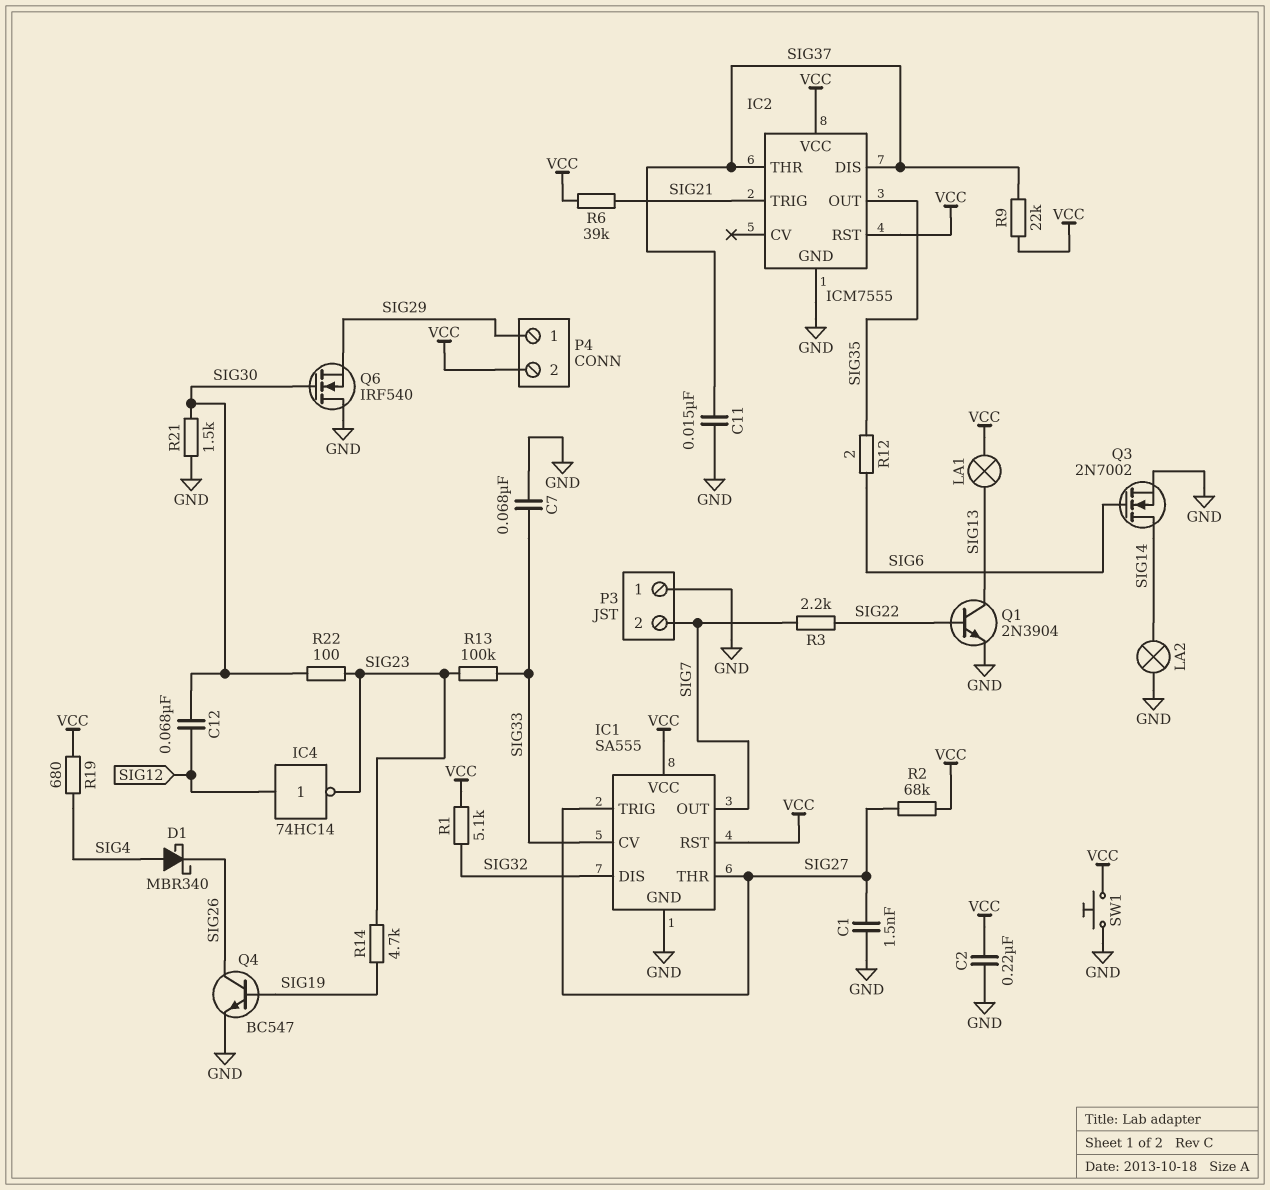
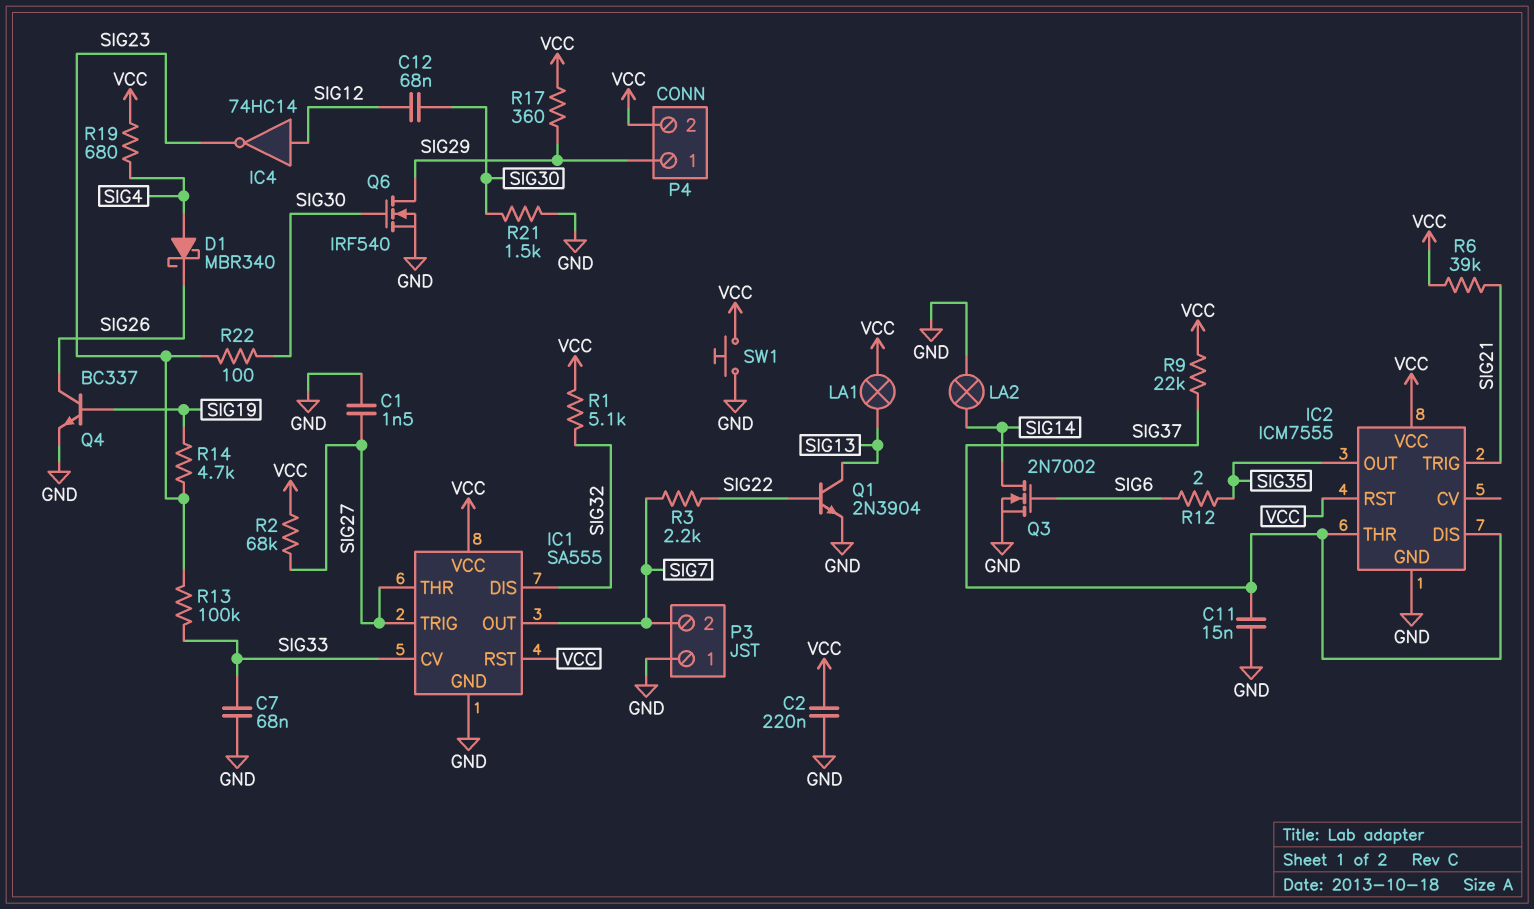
Q4: NPN BC547 (B SIG19, C SIG26, E GND) -> NPN BC337 (B SIG19, C SIG26, E GND)
Q6: NMOS IRF540 (G SIG30, D GND, S SIG29) -> NMOS IRF540 (G SIG30, D SIG29, S GND)
R17: none -> 360 (SIG29, VCC)

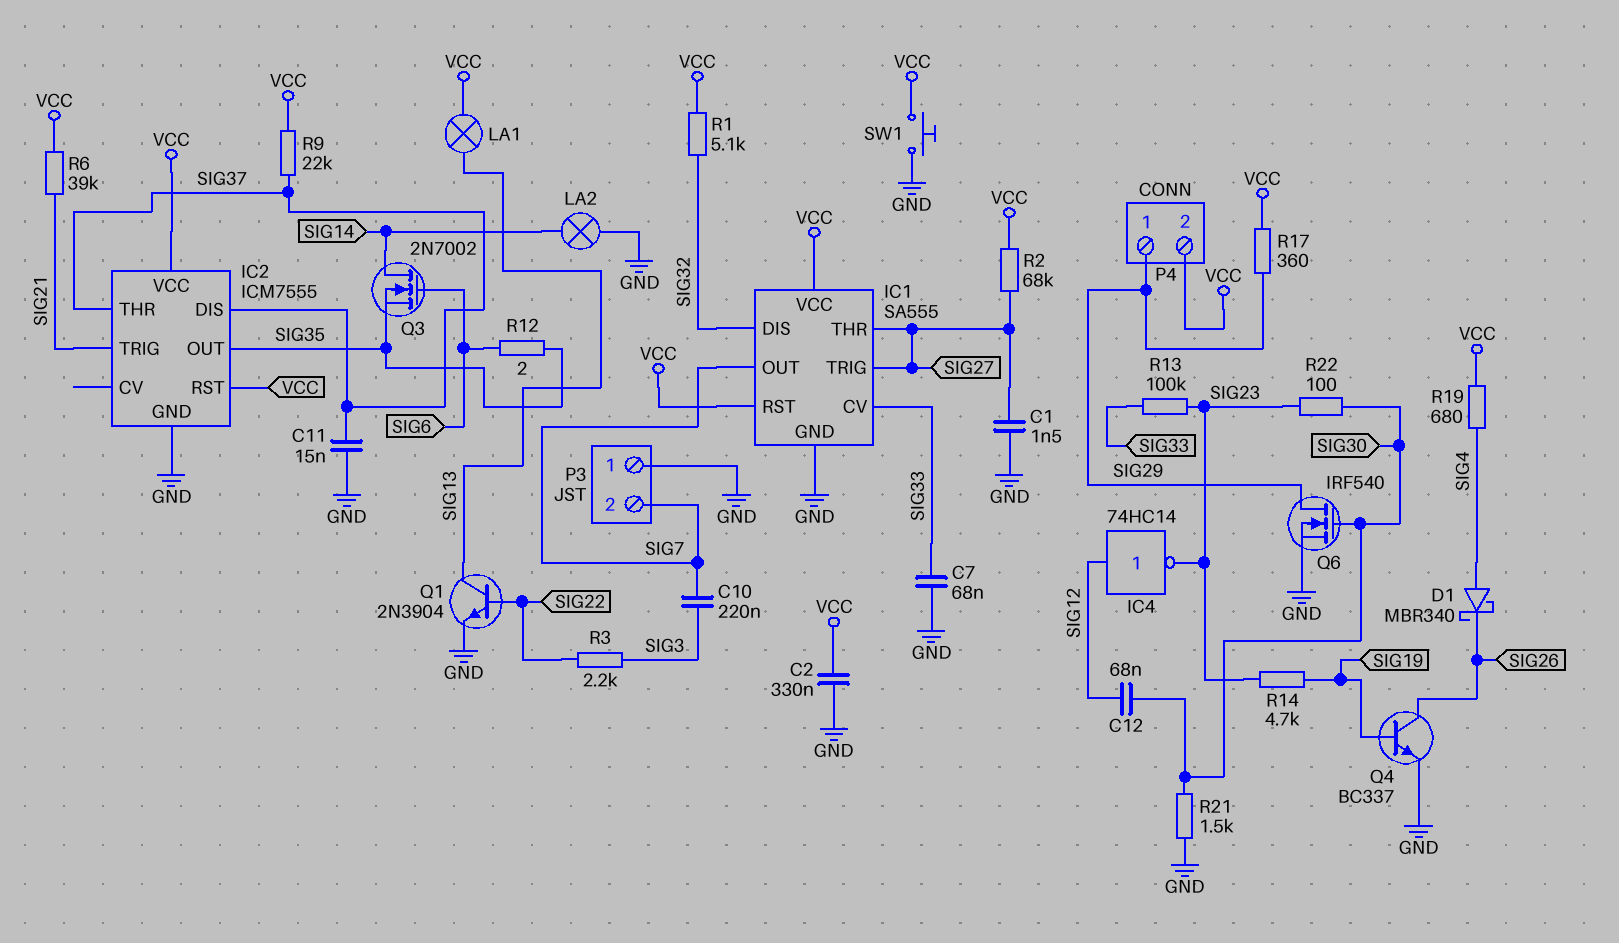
C2: 220nF (GND, VCC) -> 330nF (GND, VCC)
C10: none -> 220nF (SIG3, SIG7)
Q3: NMOS 2N7002 (G SIG6, D SIG14, S GND) -> NMOS 2N7002 (G SIG6, D SIG14, S SIG35)
R3: 2.2k (SIG7, SIG22) -> 2.2k (SIG3, SIG22)

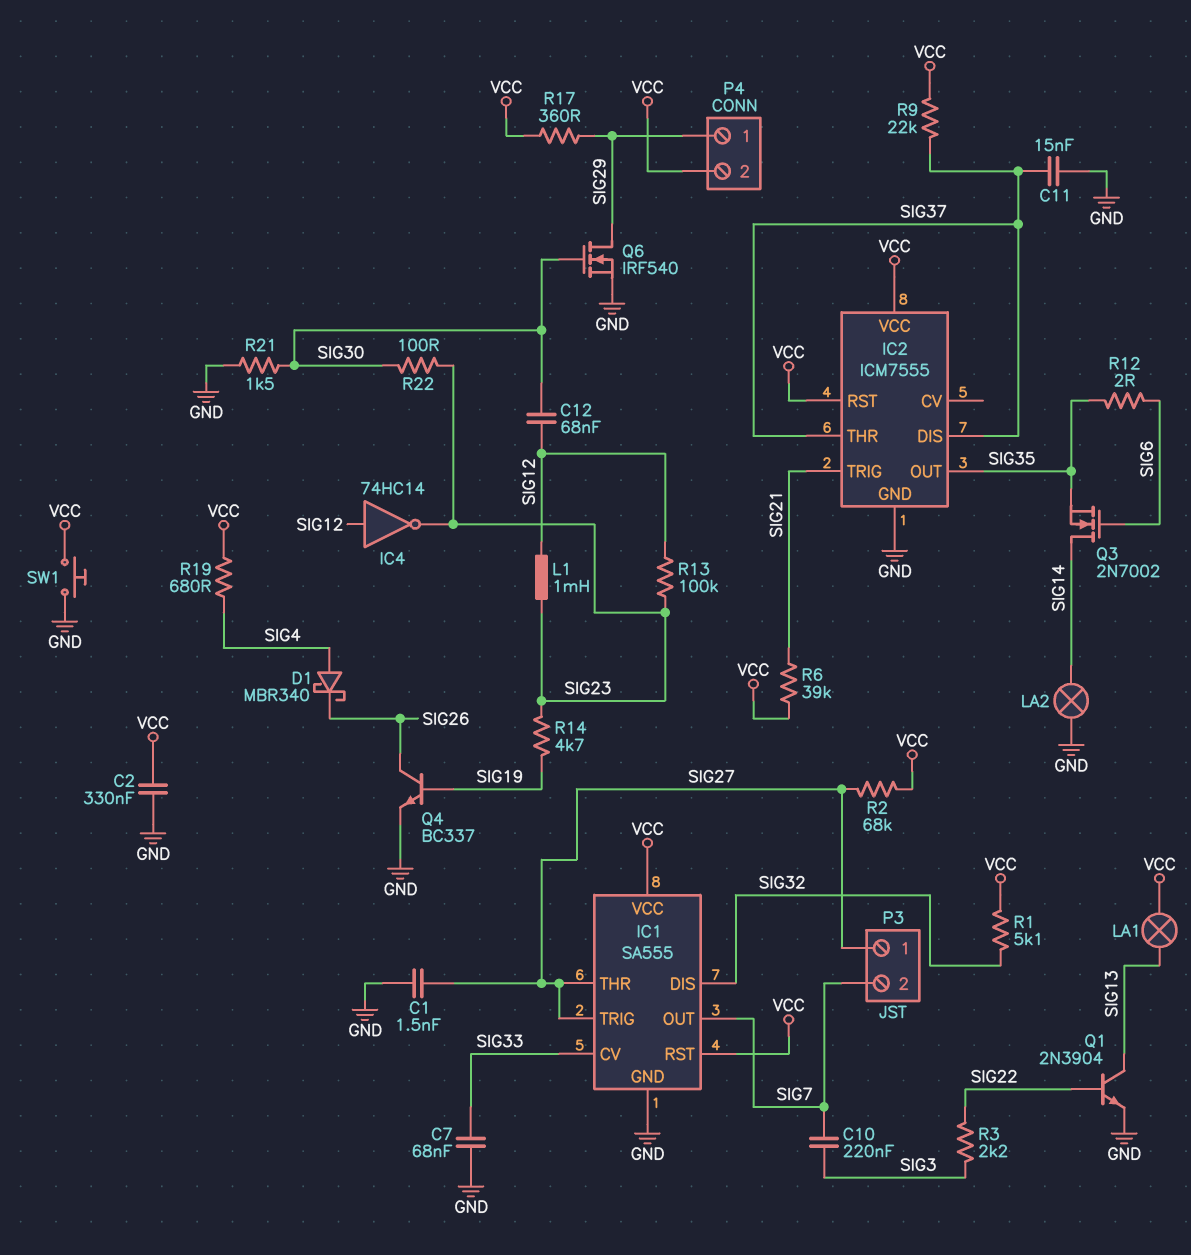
L1: none -> 1mH (SIG12, SIG23)
P3 pin 1: GND -> SIG27
R13: 100k (SIG23, SIG33) -> 100k (SIG12, SIG23)

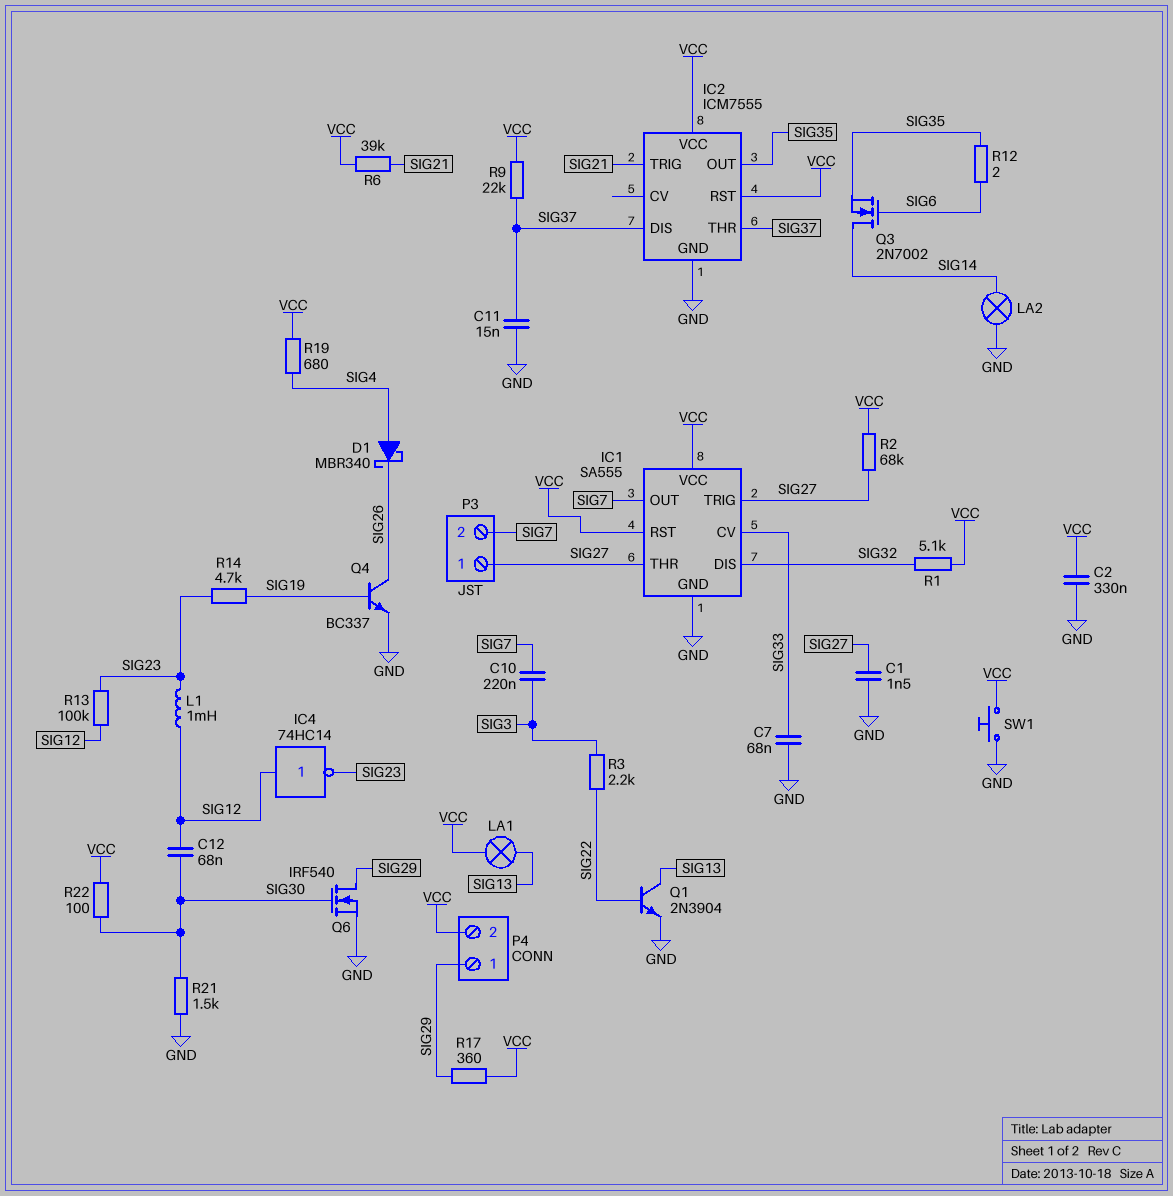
R22: 100 (SIG23, SIG30) -> 100 (SIG30, VCC)

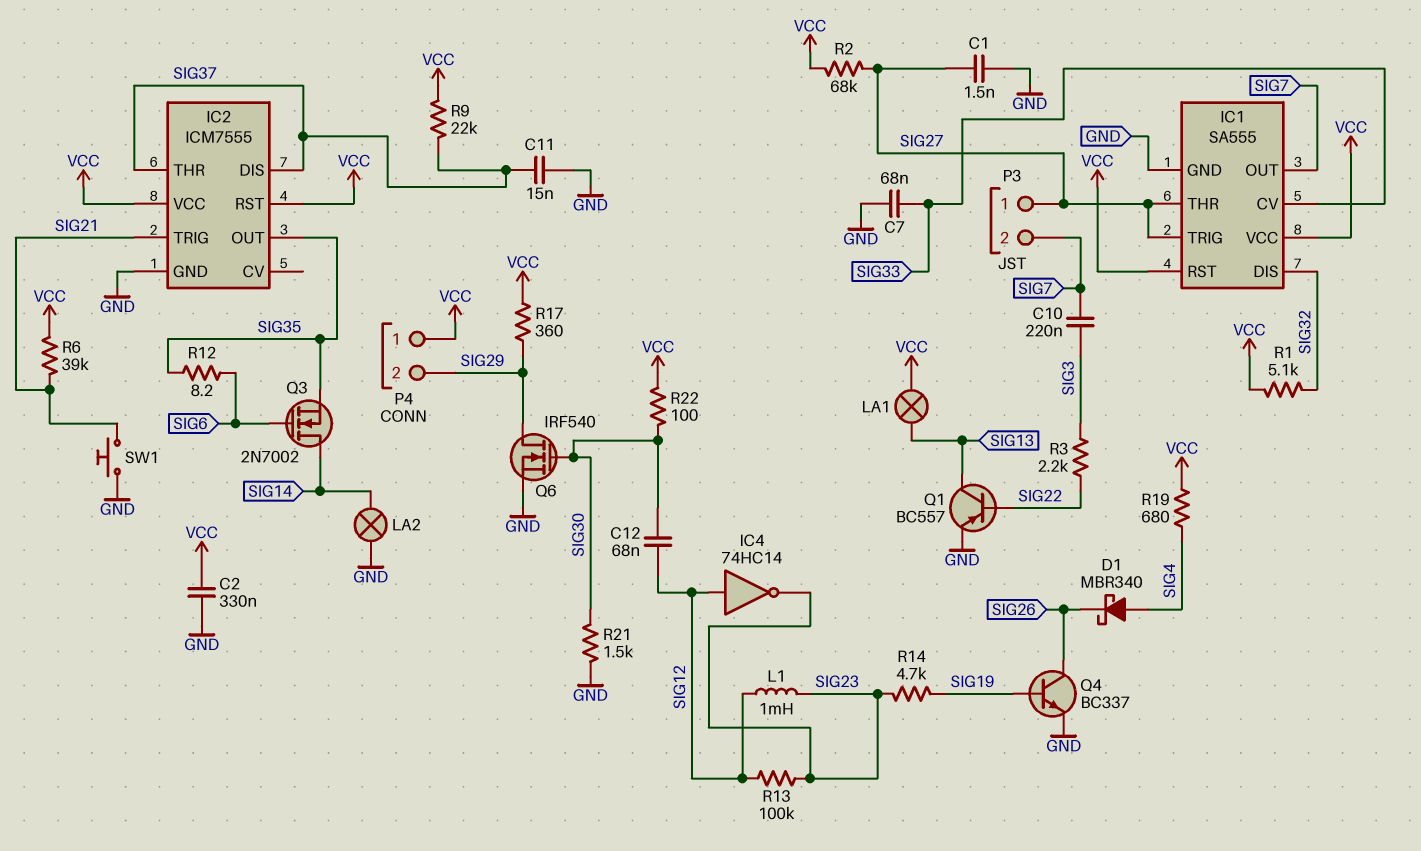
P4 pin 1: SIG29 -> VCC
P4 pin 2: VCC -> SIG29
Q1: NPN 2N3904 (B SIG22, C SIG13, E GND) -> PNP BC557 (B SIG22, C SIG13, E GND)
R12: 2 (SIG6, SIG35) -> 8.2 (SIG6, SIG35)
SW1: button (GND, VCC) -> button (GND, SIG21)

